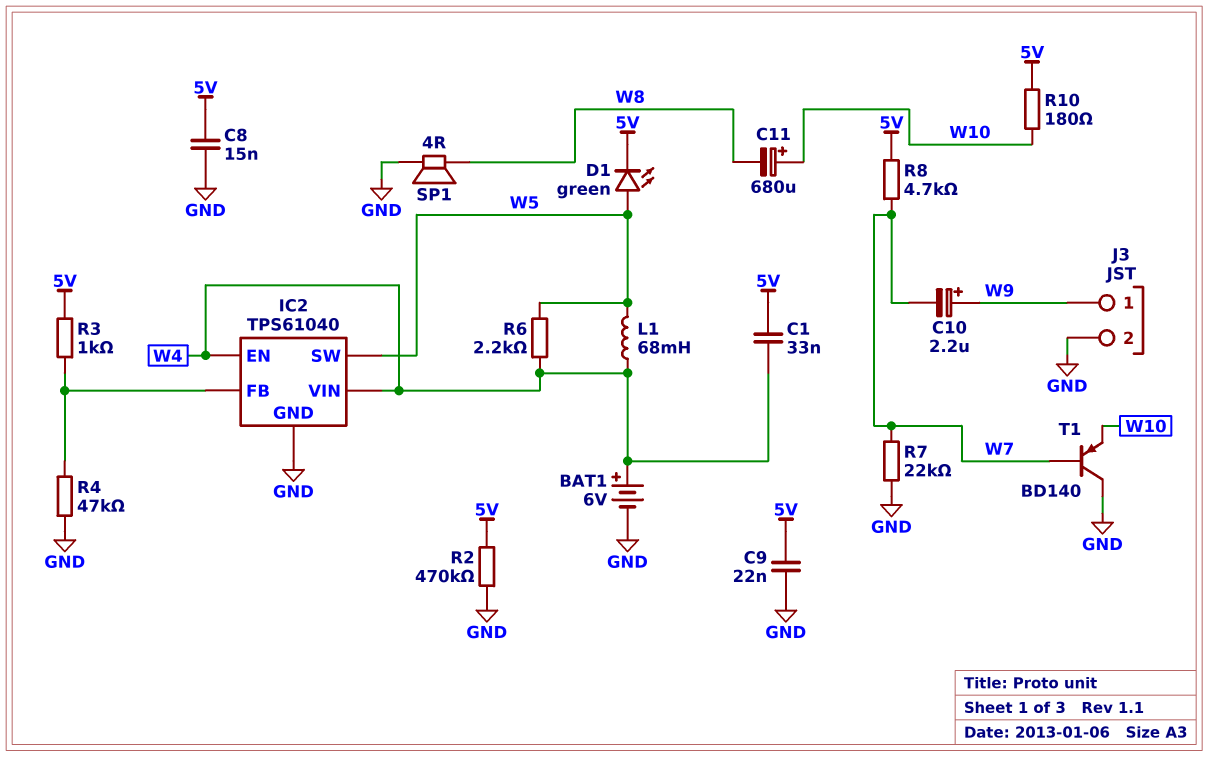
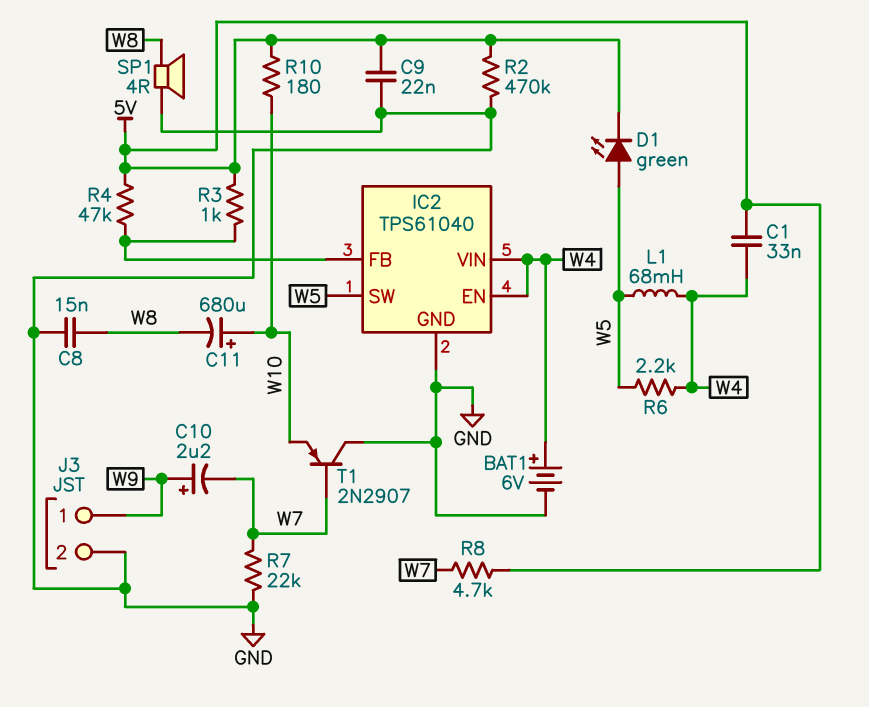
C8: 15nF (5V, GND) -> 15nF (GND, W8)
R4: 47k (GND, IC2/FB) -> 47k (5V, IC2/FB)
T1: PNP BD140 (B W7, C GND, E W10) -> PNP 2N2907 (B W7, C GND, E W10)

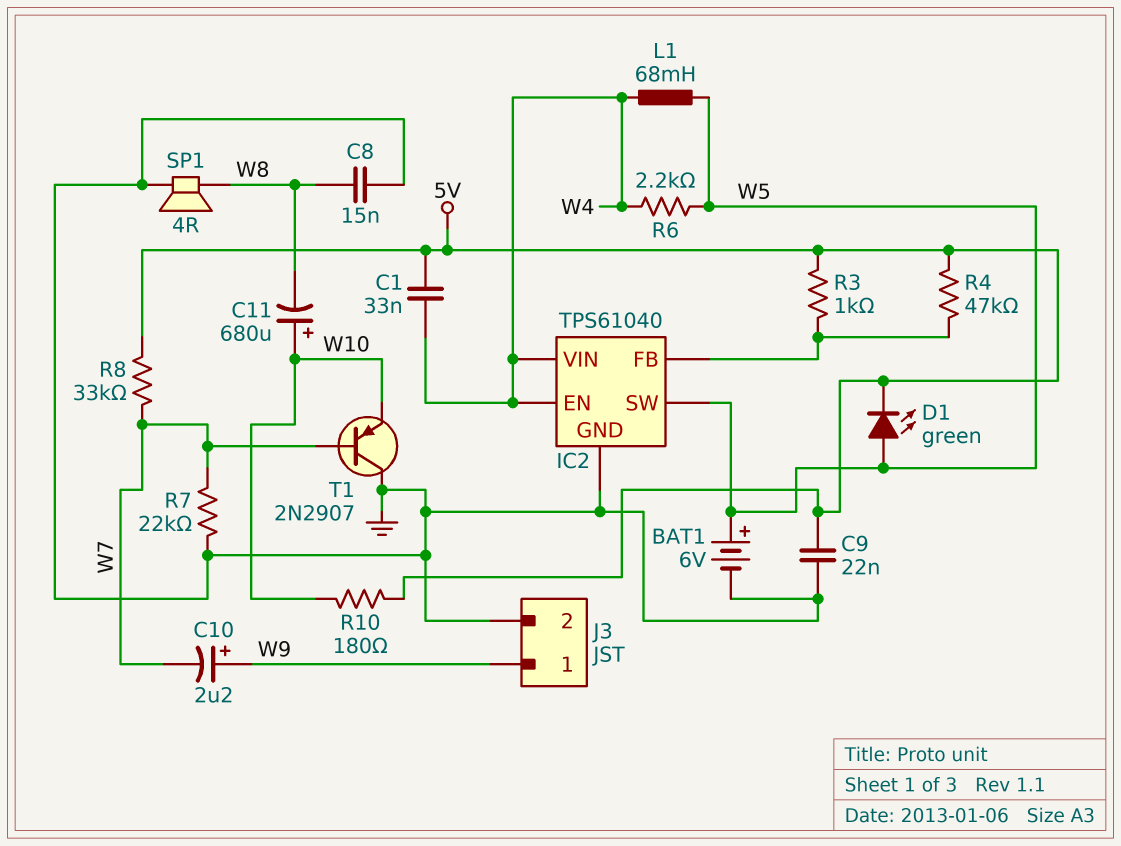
BAT1: 6V (plus W4, minus GND) -> 6V (plus W5, minus GND)
R2: 470k (5V, GND) -> none
R8: 4.7k (5V, W7) -> 33k (5V, W7)

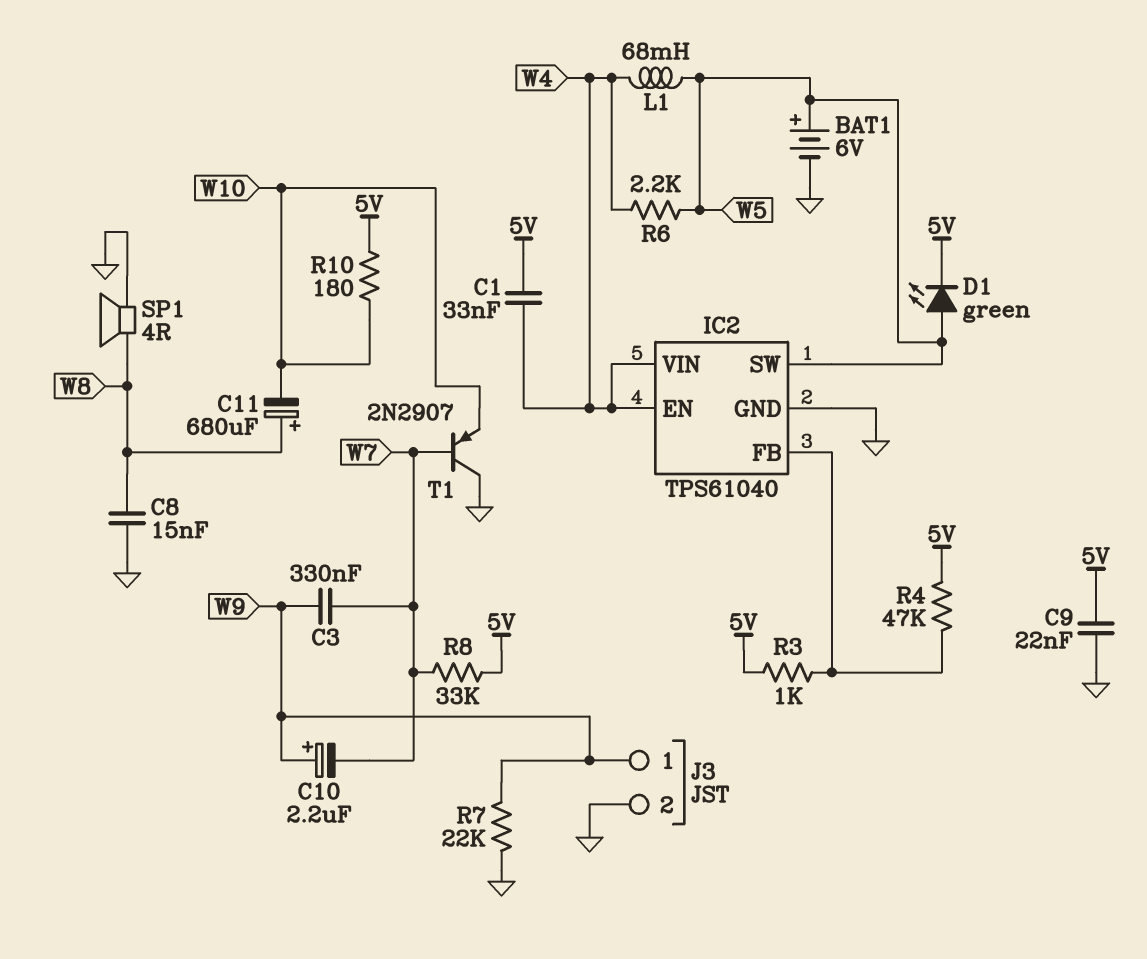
C3: none -> 330nF (W7, W9)
C11: 680uF (plus W10, minus W8) -> 680uF (plus W8, minus W10)
R7: 22k (GND, W7) -> 22k (GND, W9)

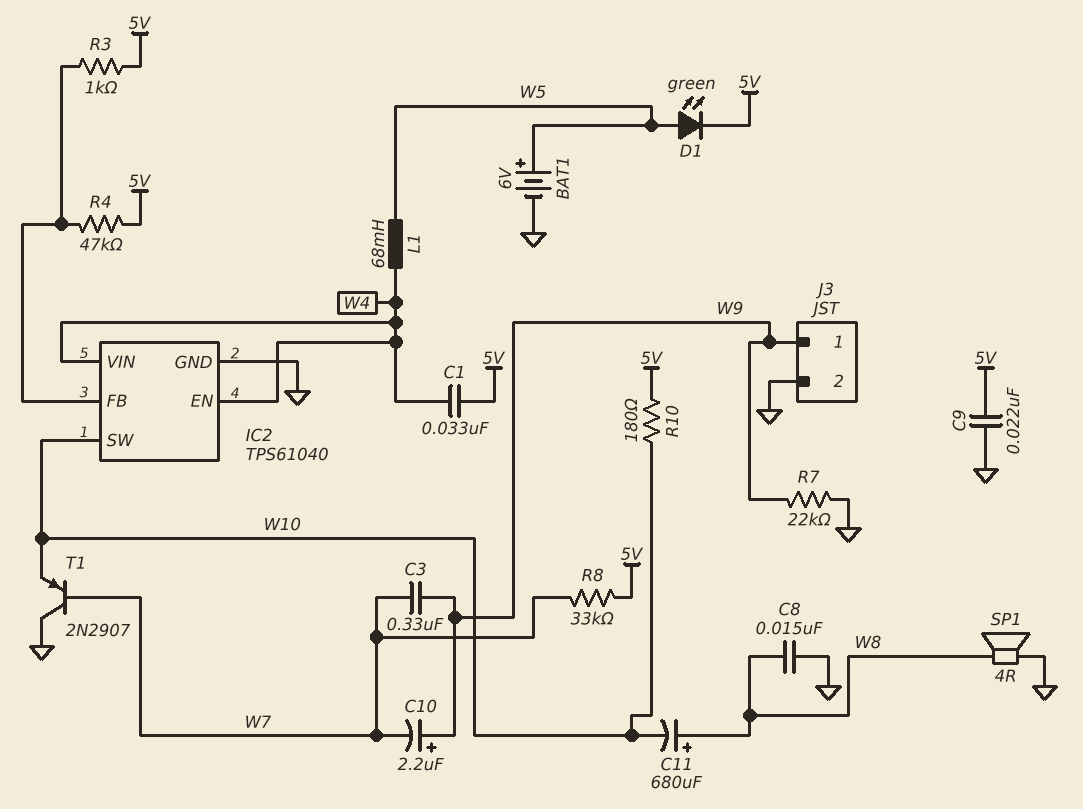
IC2 pin SW: W5 -> W10
R6: 2.2k (W4, W5) -> none

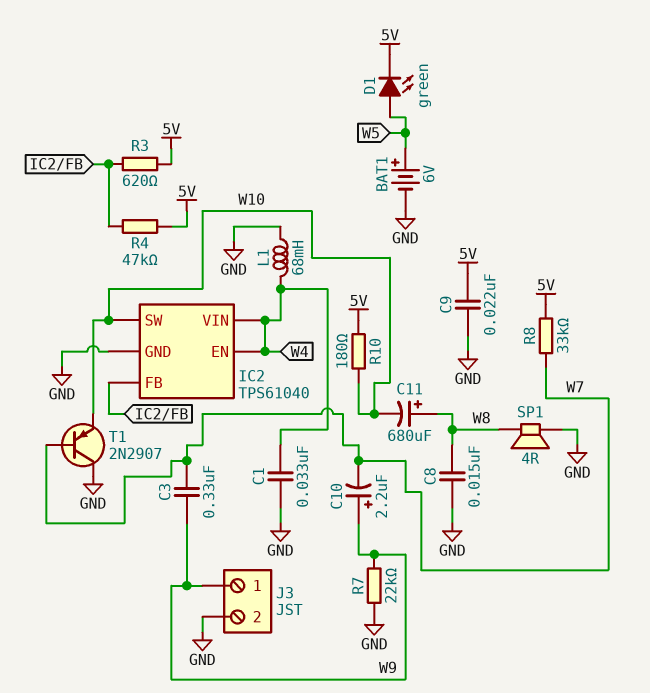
C1: 33nF (5V, W4) -> 33nF (GND, W4)
L1: 68mH (W4, W5) -> 68mH (GND, W4)
R3: 1k (5V, IC2/FB) -> 620 (5V, IC2/FB)

